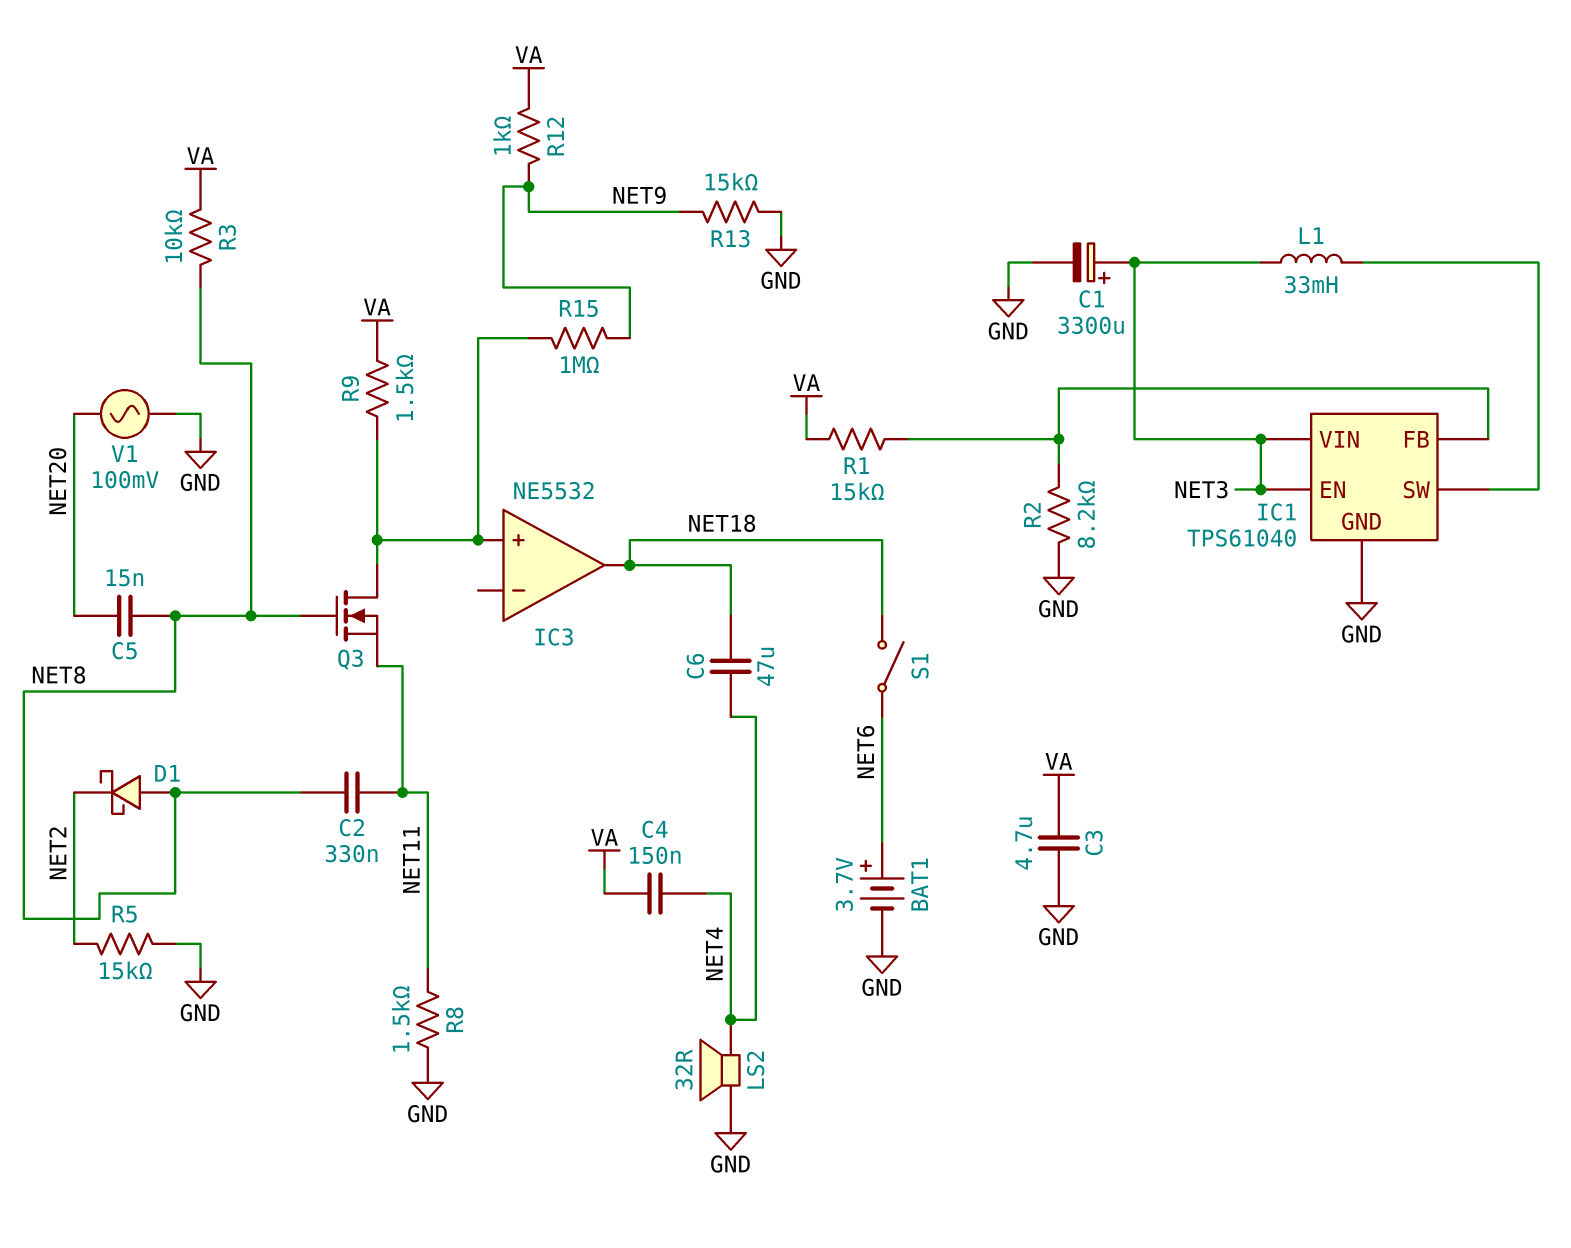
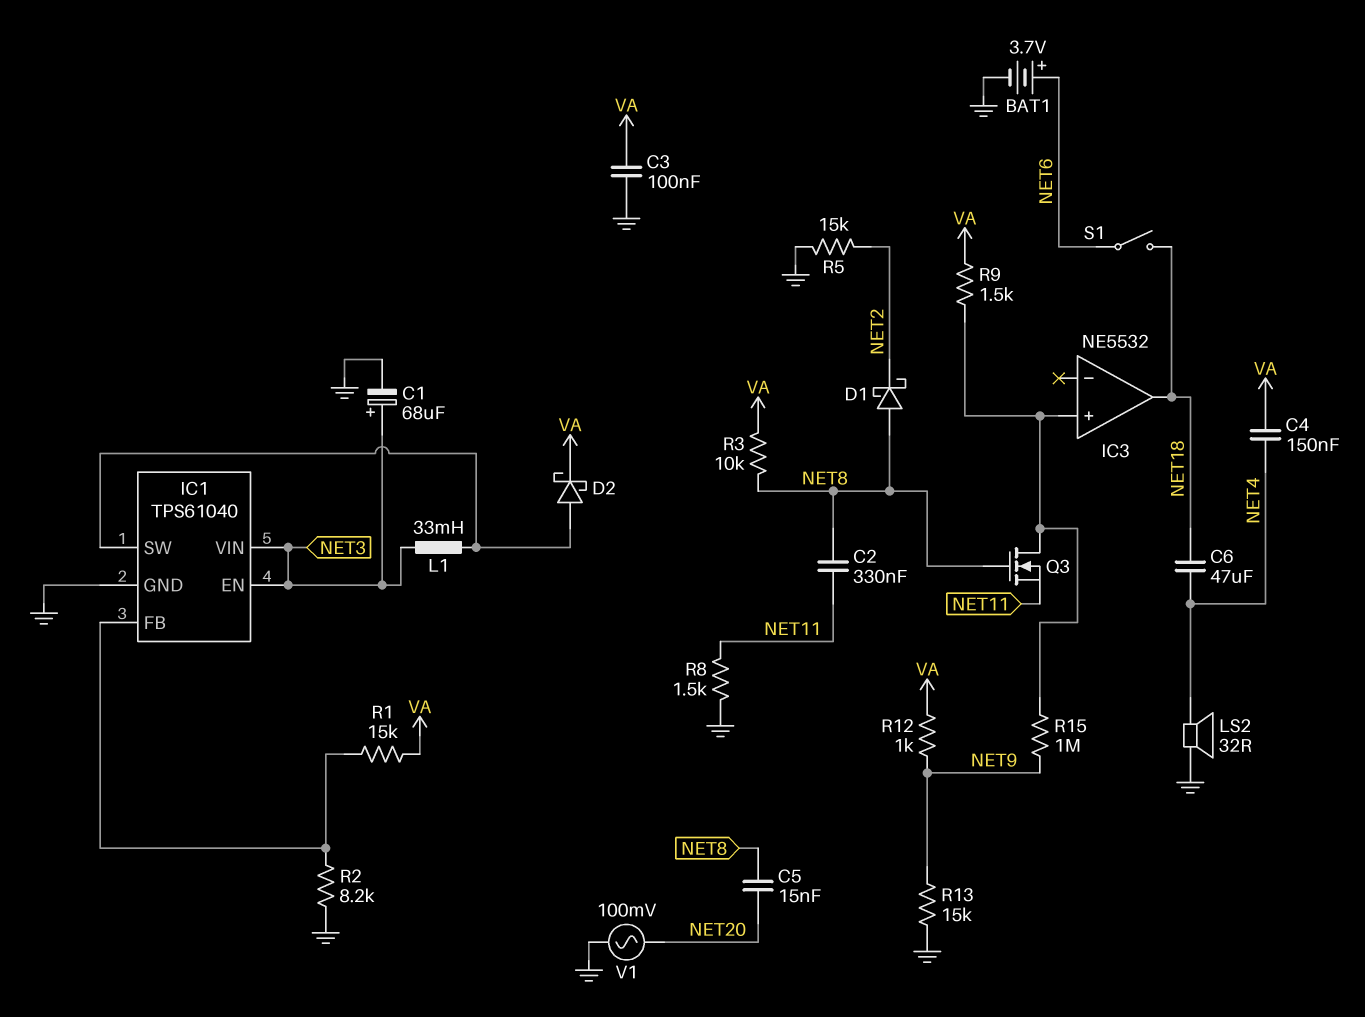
C1: 3300uF (plus NET3, minus GND) -> 68uF (plus NET3, minus GND)
C3: 4.7uF (GND, VA) -> 100nF (GND, VA)
D2: none -> schottky (A IC1/SW, K VA)

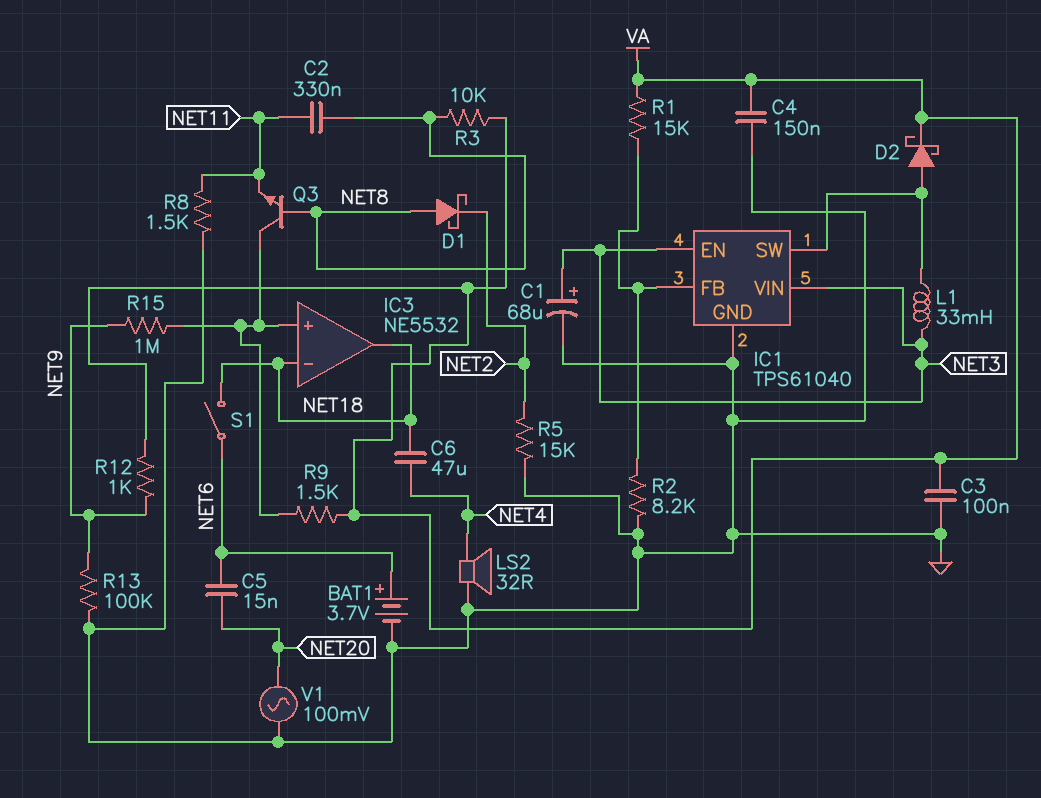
C4: 150nF (NET4, VA) -> 150nF (GND, VA)
C5: 15nF (NET8, NET20) -> 15nF (NET6, NET20)
IC3 pin in-: none -> NET18
Q3: NMOS (G NET8, D IC3/in+, S NET11) -> NPN (B NET8, C IC3/in+, E NET11)
R13: 15k (GND, NET9) -> 100k (GND, NET9)

